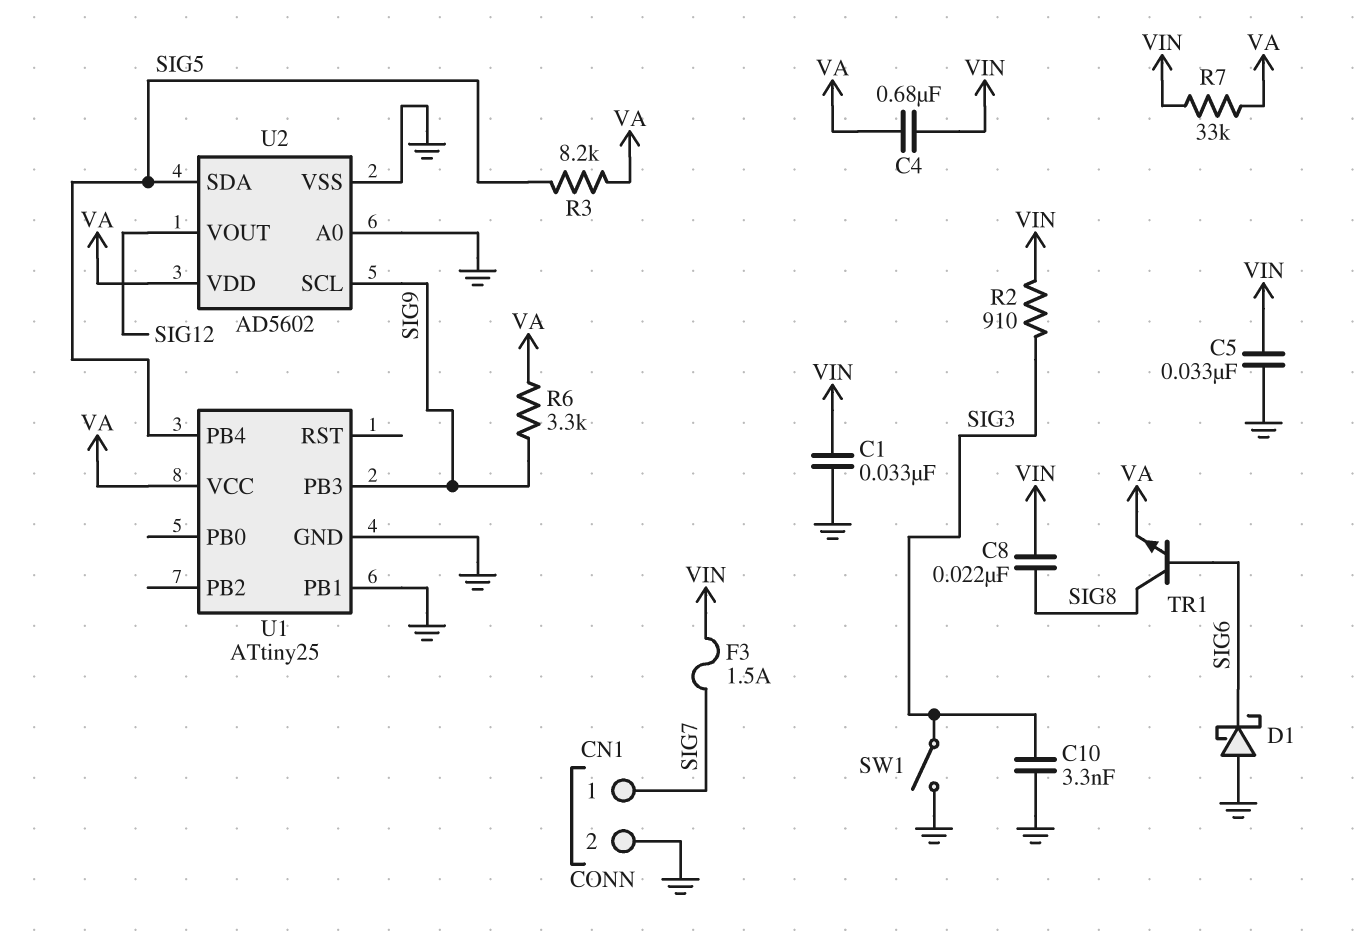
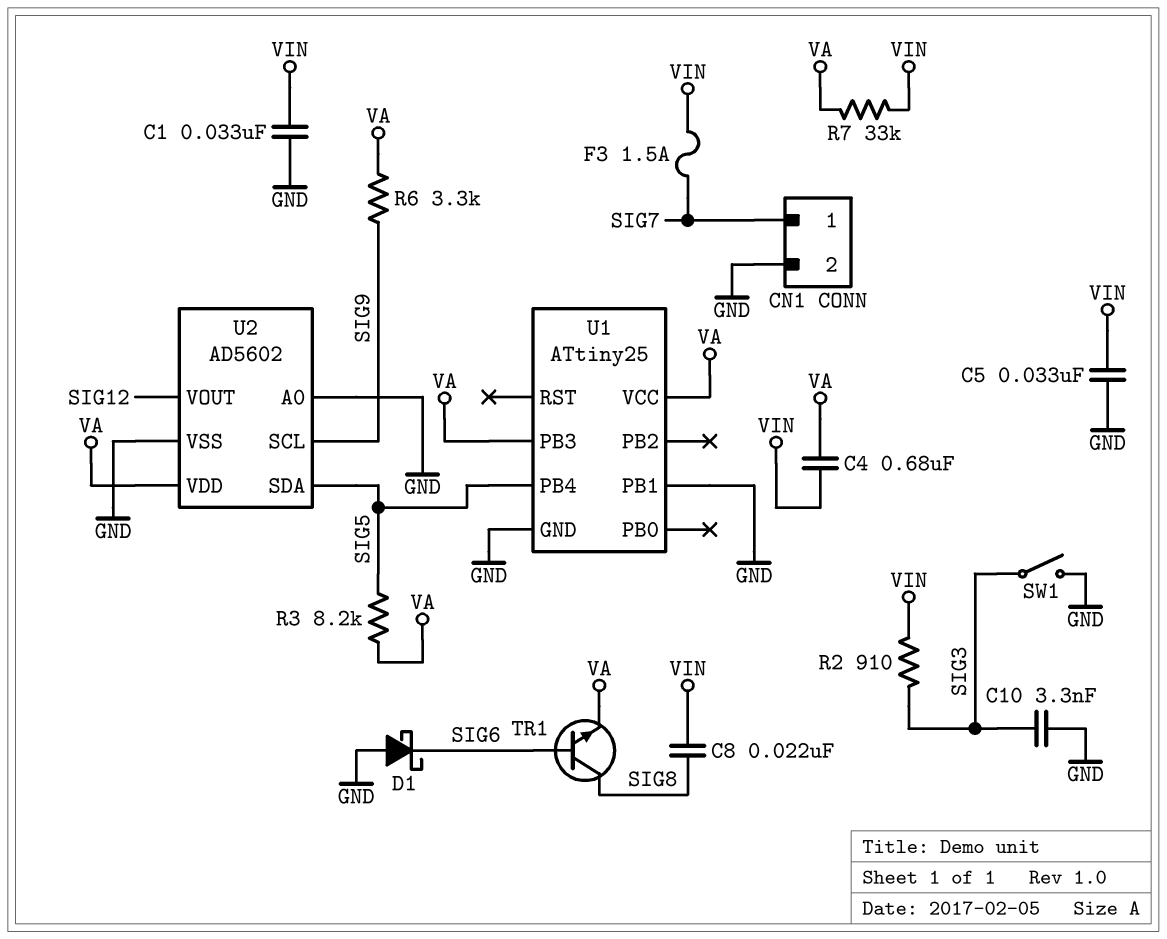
U1 pin PB3: SIG9 -> VA

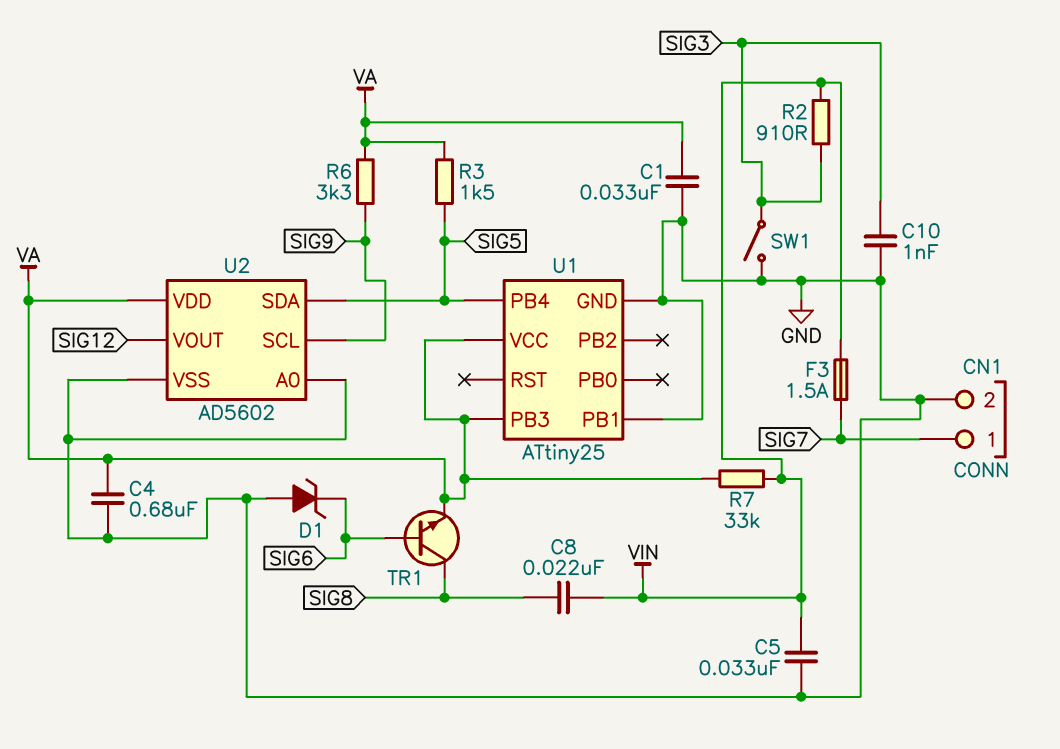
C1: 33nF (GND, VIN) -> 33nF (GND, VA)
C4: 680nF (VA, VIN) -> 680nF (GND, VA)
C10: 3.3nF (GND, SIG3) -> 1nF (GND, SIG3)
D1: schottky (A GND, K SIG6) -> zener (A GND, K SIG6)
R3: 8.2k (SIG5, VA) -> 1.5k (SIG5, VA)

